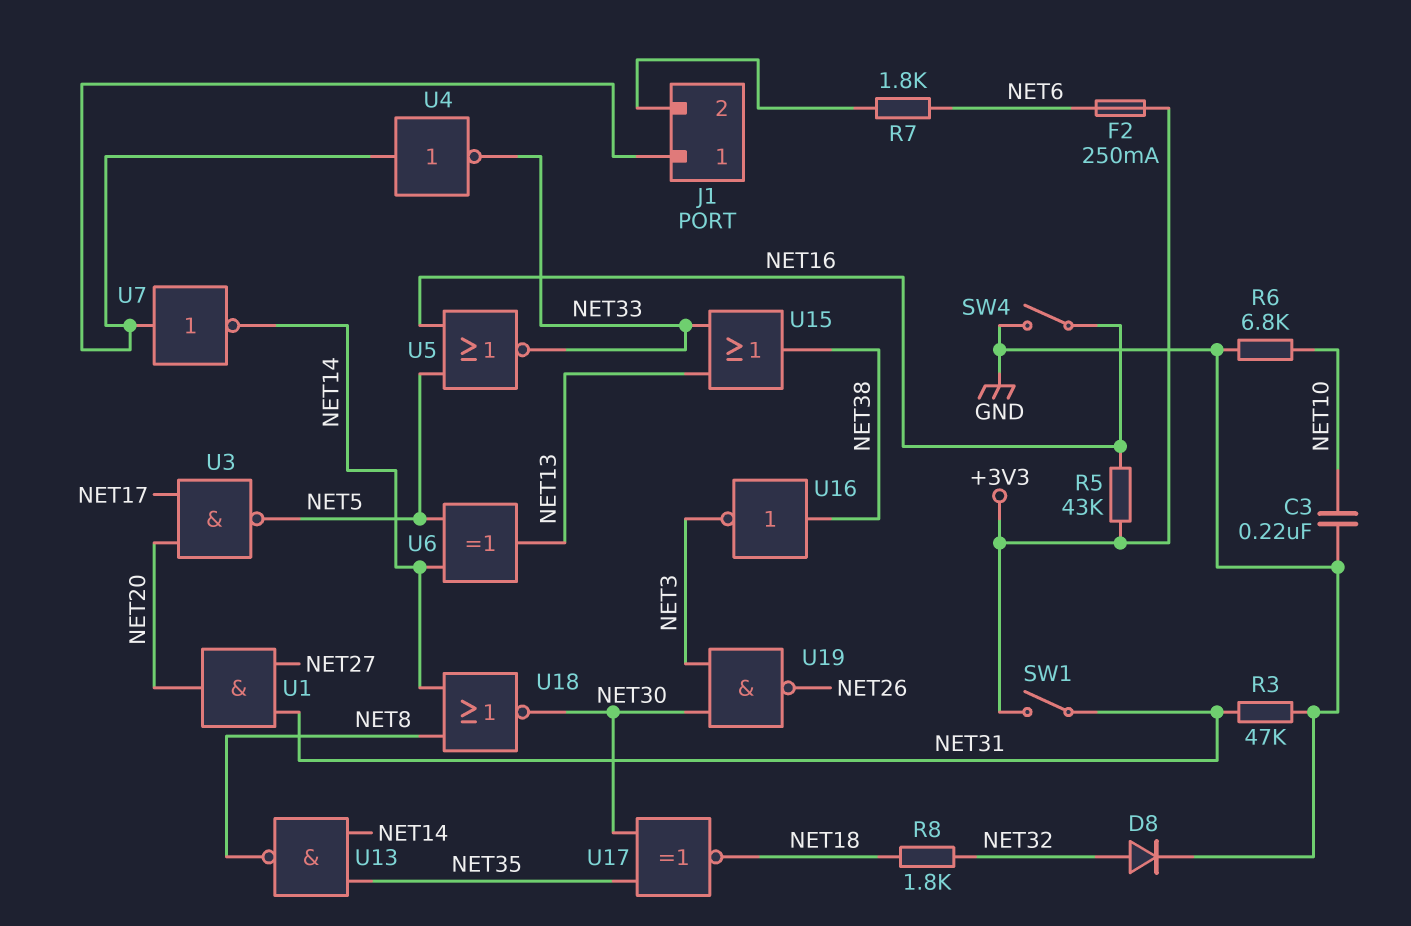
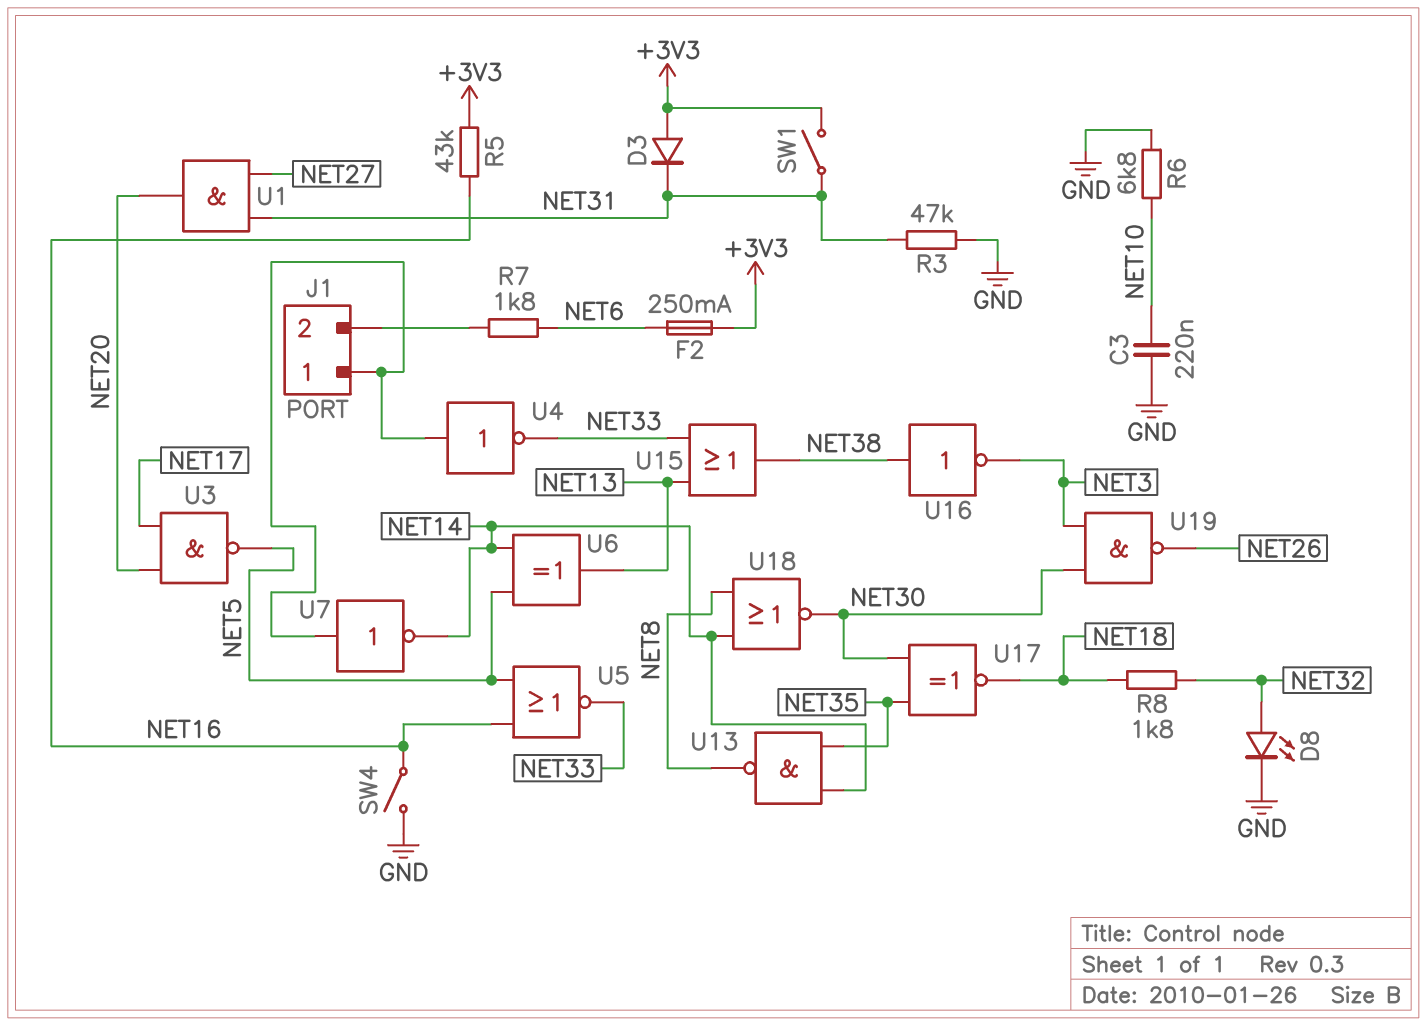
D3: none -> diode (A +3V3, K NET31)
D8: diode (A NET32, K GND) -> LED (A NET32, K GND)

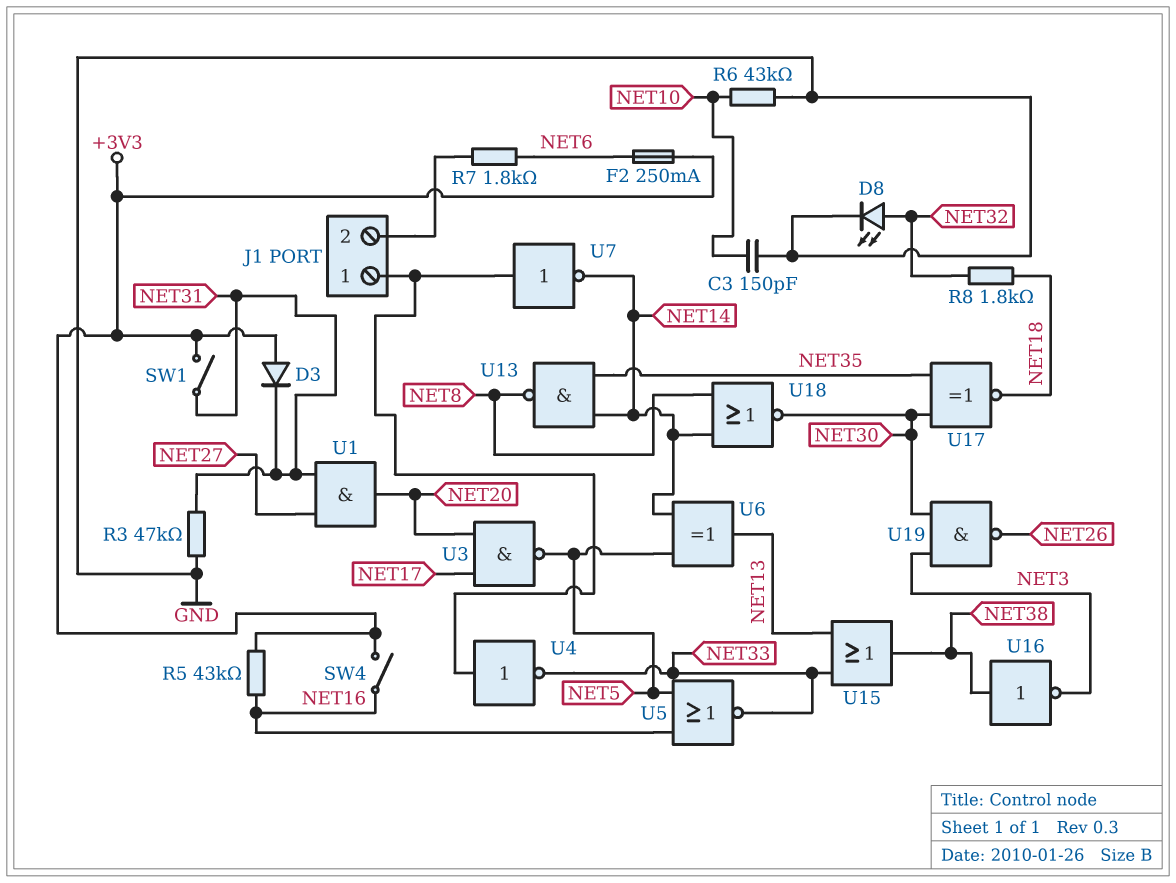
C3: 220nF (GND, NET10) -> 150pF (GND, NET10)
R6: 6.8k (GND, NET10) -> 43k (GND, NET10)
SW4: switch (GND, NET16) -> switch (+3V3, NET16)

